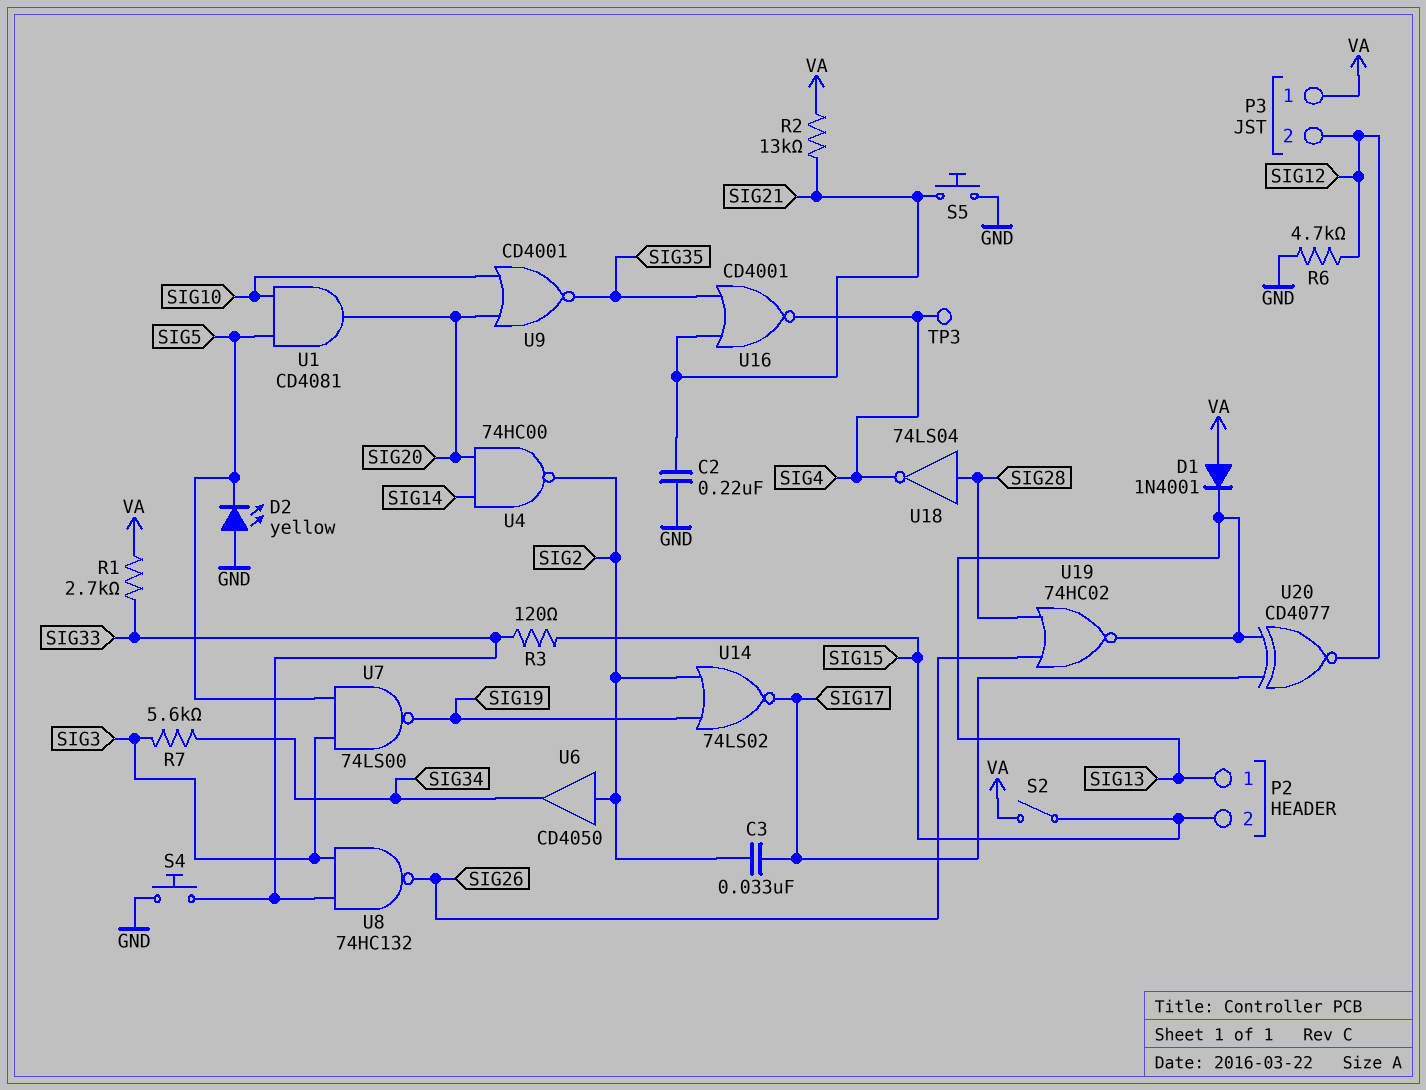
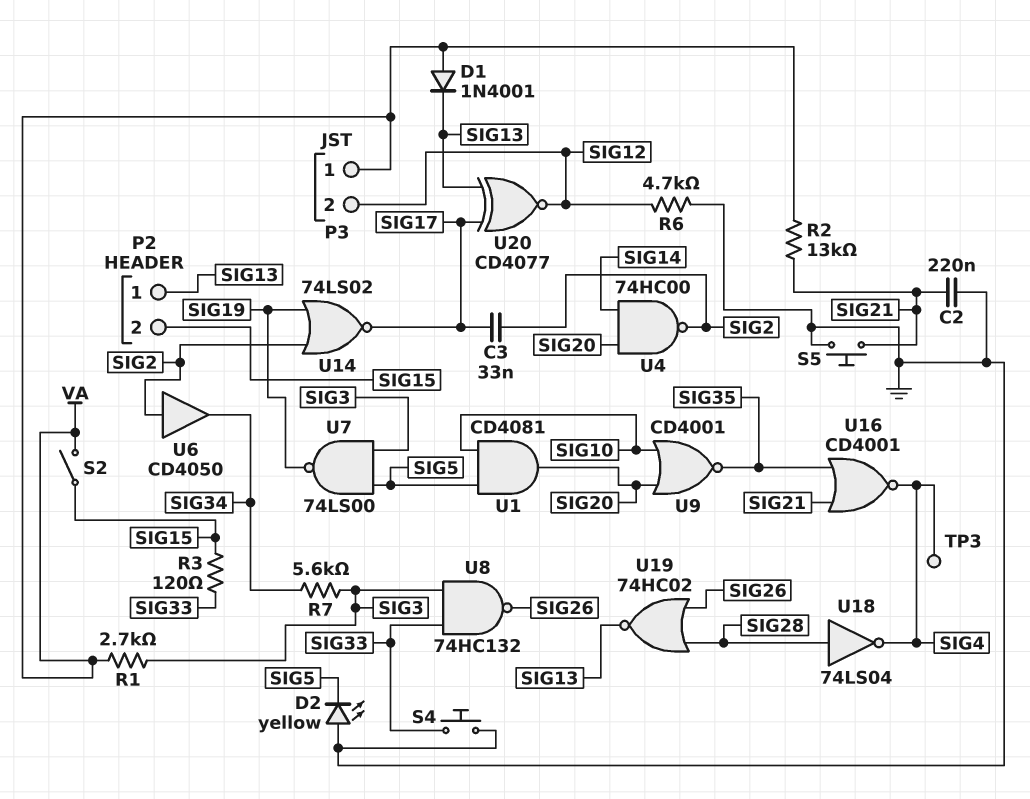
R1: 2.7k (SIG33, VA) -> 2.7k (SIG3, VA)

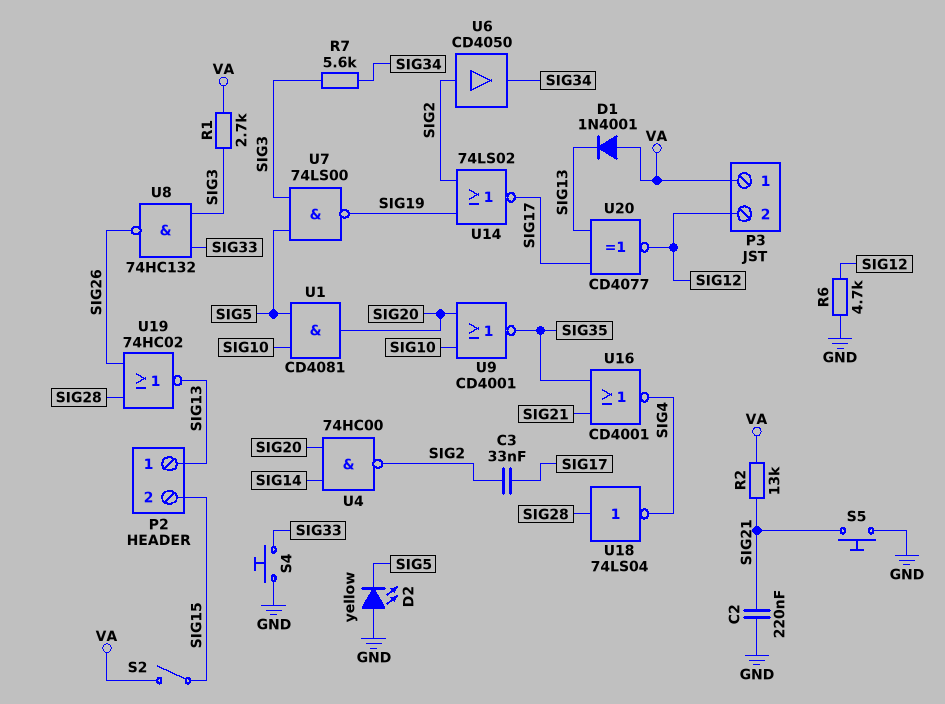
R3: 120 (SIG15, SIG33) -> none
TP3: test point (SIG4) -> none

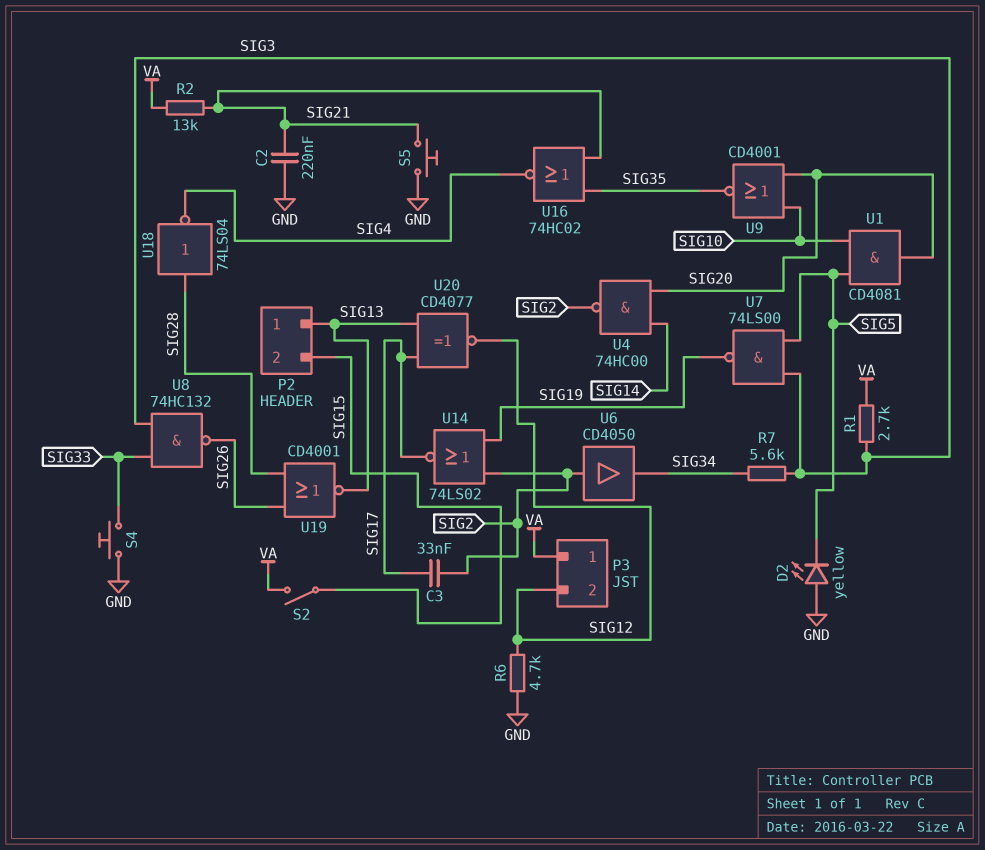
D1: diode 1N4001 (A VA, K SIG13) -> none
U16: NOR CD4001 (in SIG21, in SIG35, out SIG4) -> NOR 74HC02 (in SIG21, in SIG35, out SIG4)
U19: NOR 74HC02 (in SIG26, in SIG28, out SIG13) -> NOR CD4001 (in SIG26, in SIG28, out SIG13)

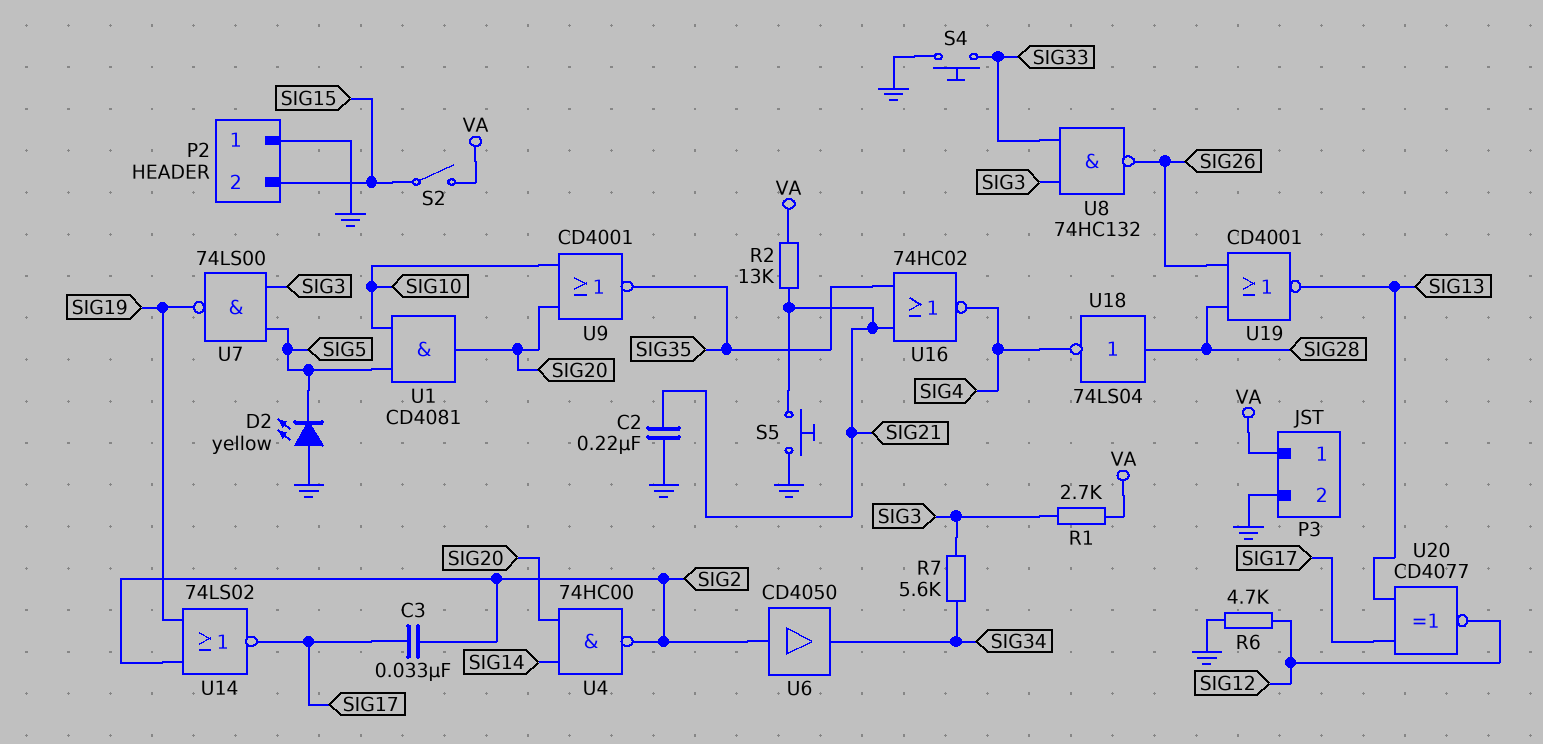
P2 pin 1: SIG13 -> GND
P3 pin 2: SIG12 -> GND

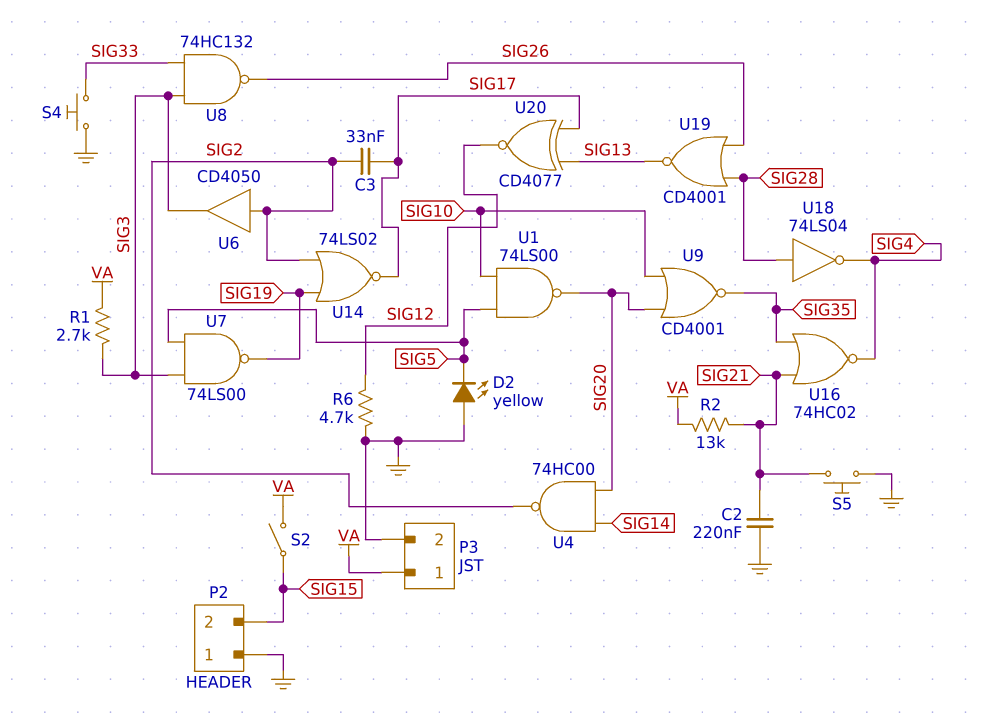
R7: 5.6k (SIG3, SIG34) -> none
U1: AND CD4081 (in SIG5, in SIG10, out SIG20) -> NAND 74LS00 (in SIG5, in SIG10, out SIG20)
U6: buffer CD4050 (in SIG2, out SIG34) -> buffer CD4050 (in SIG2, out SIG3)

